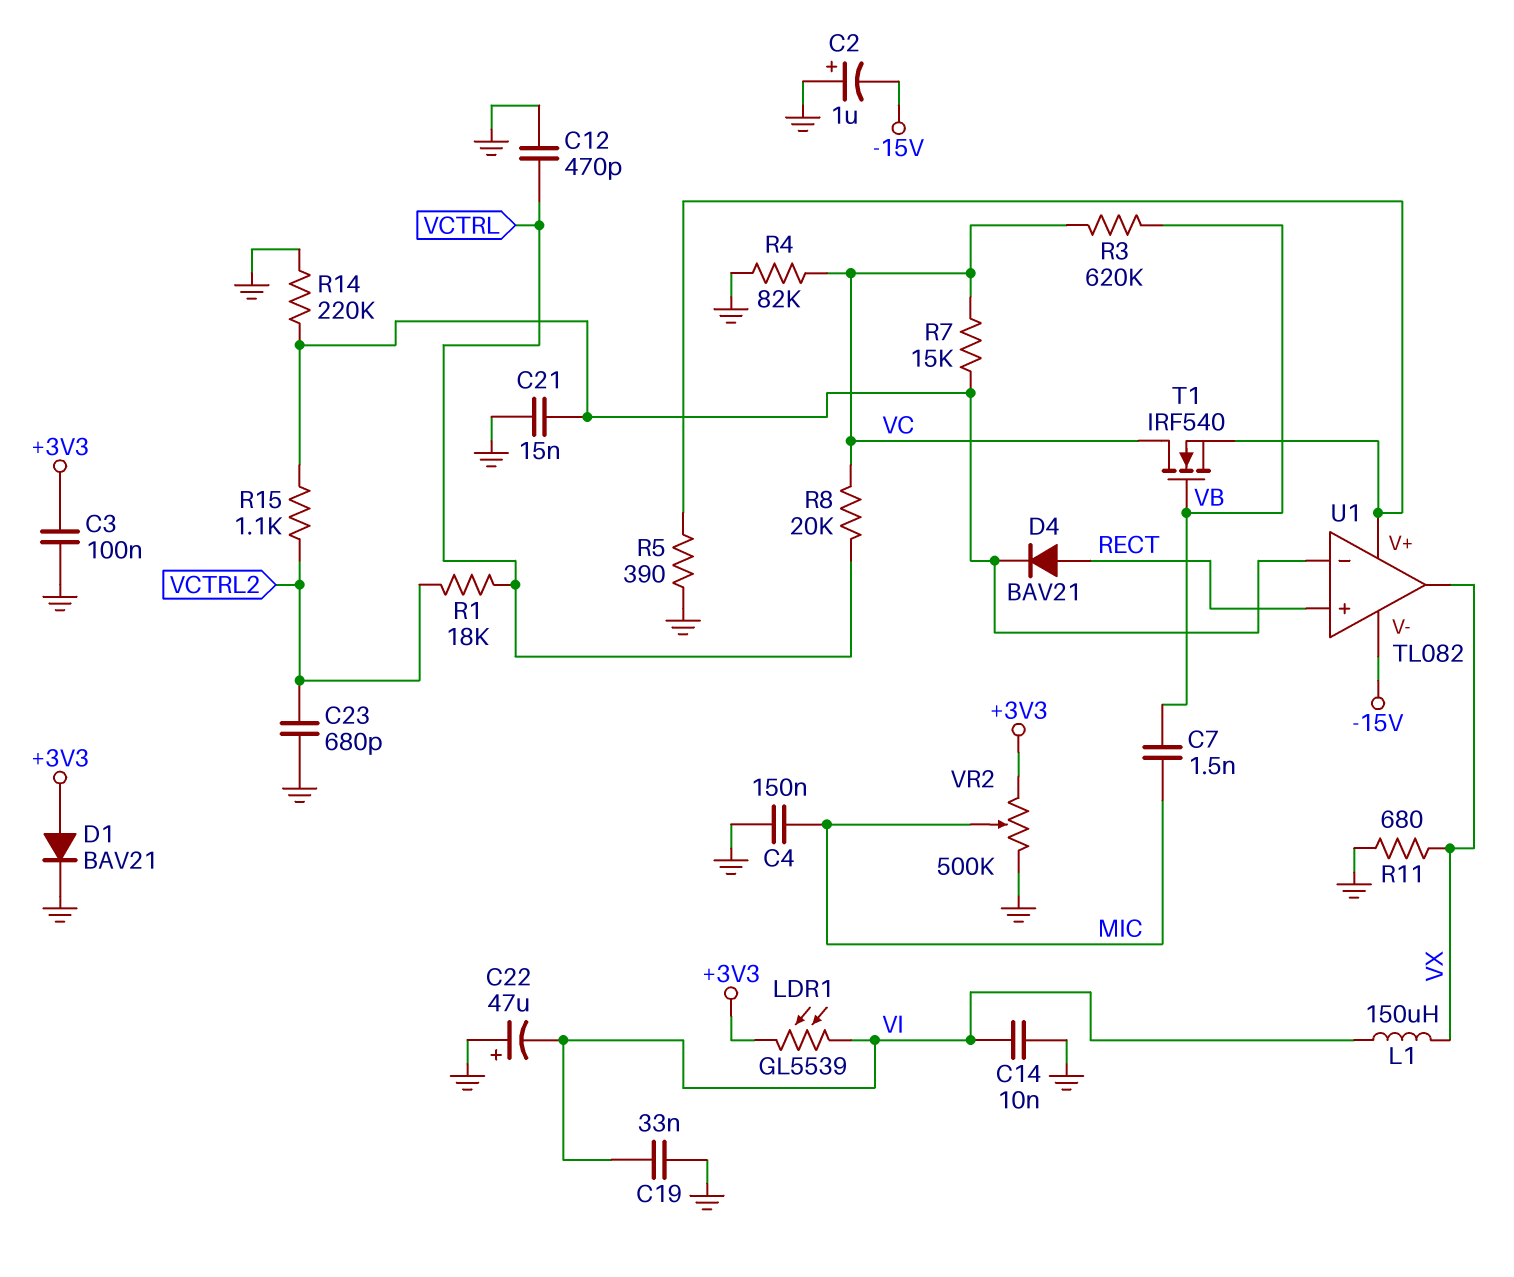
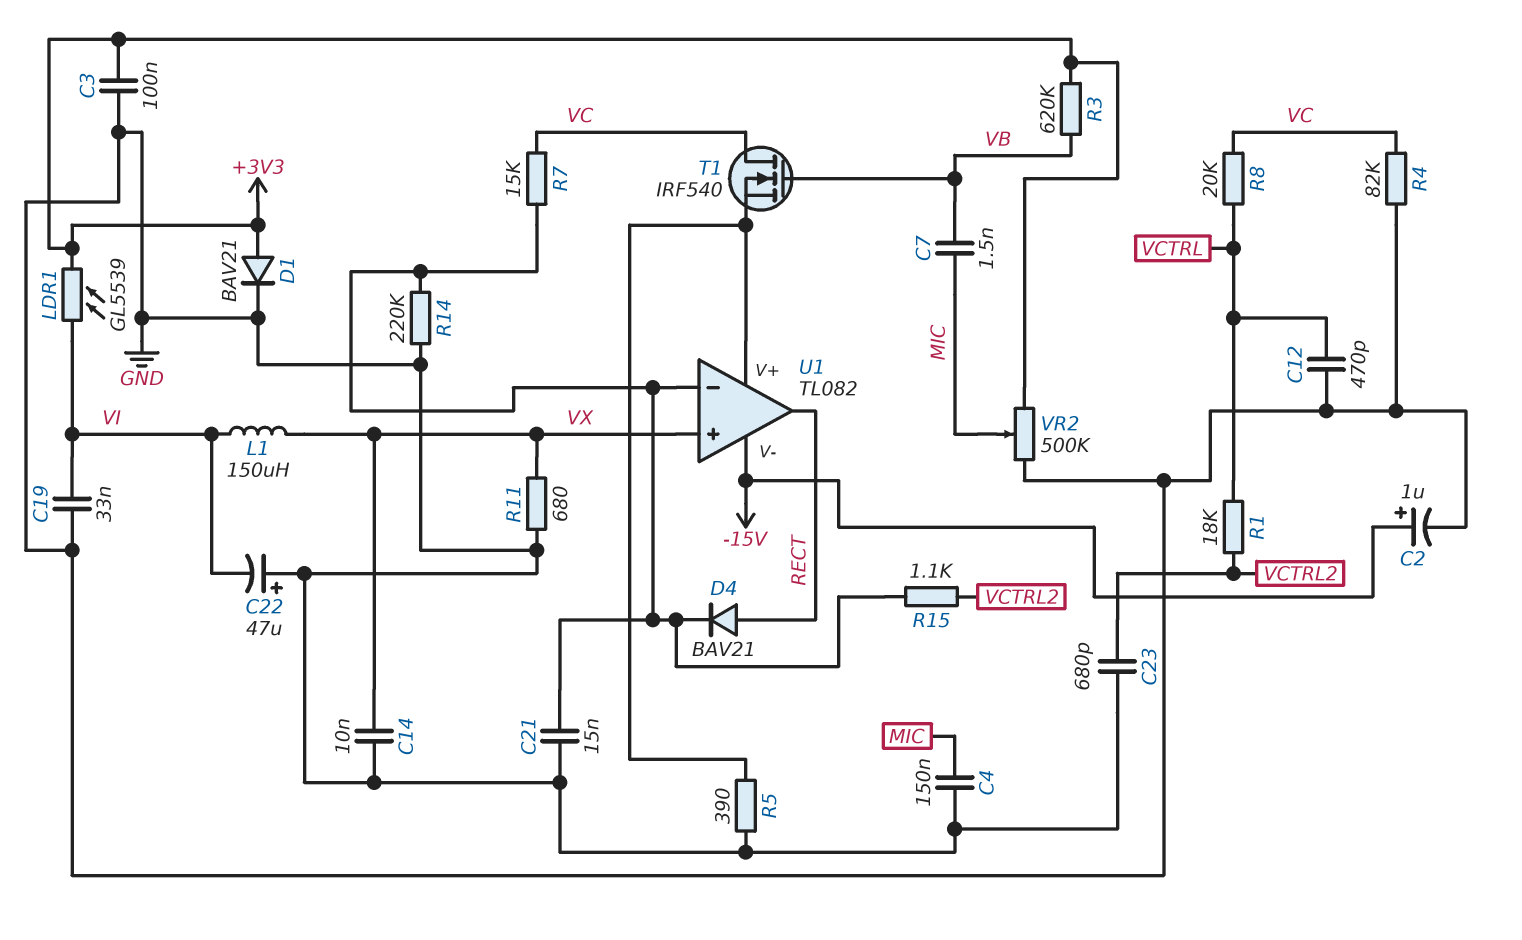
C2: 1uF (plus GND, minus -15V) -> 1uF (plus -15V, minus GND)
C14: 10nF (GND, VI) -> 10nF (GND, VX)
R3: 620k (VB, VC) -> 620k (+3V3, VB)
U1 pin in+: RECT -> VX
U1 pin out: VX -> RECT

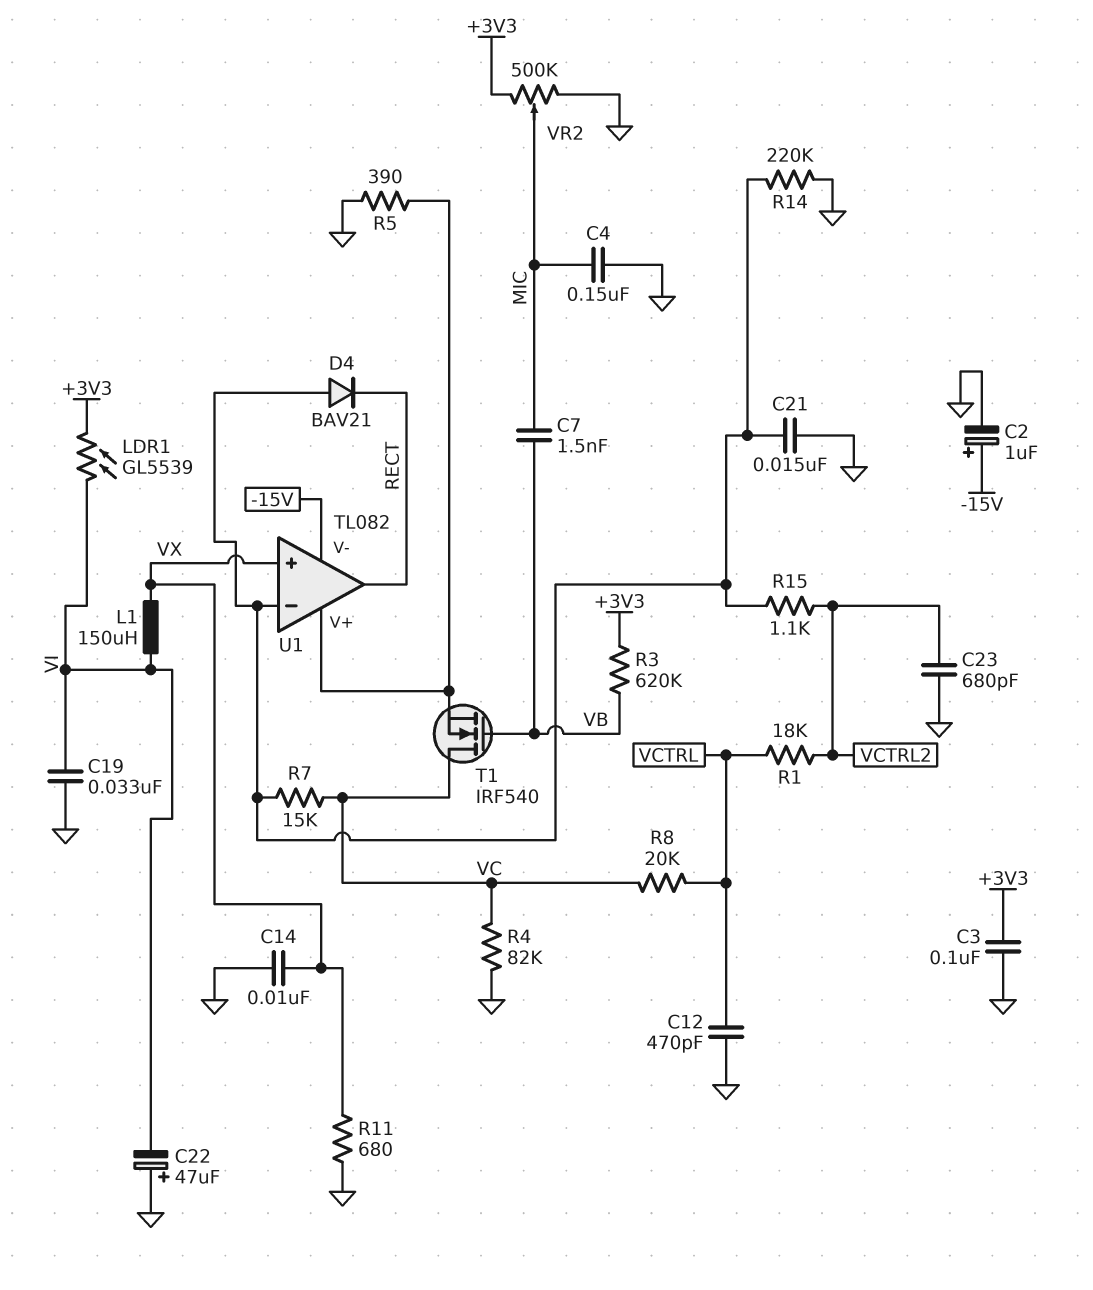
D1: diode BAV21 (A +3V3, K GND) -> none
D4: diode BAV21 (A RECT, K U1/in-) -> diode BAV21 (A U1/in-, K RECT)

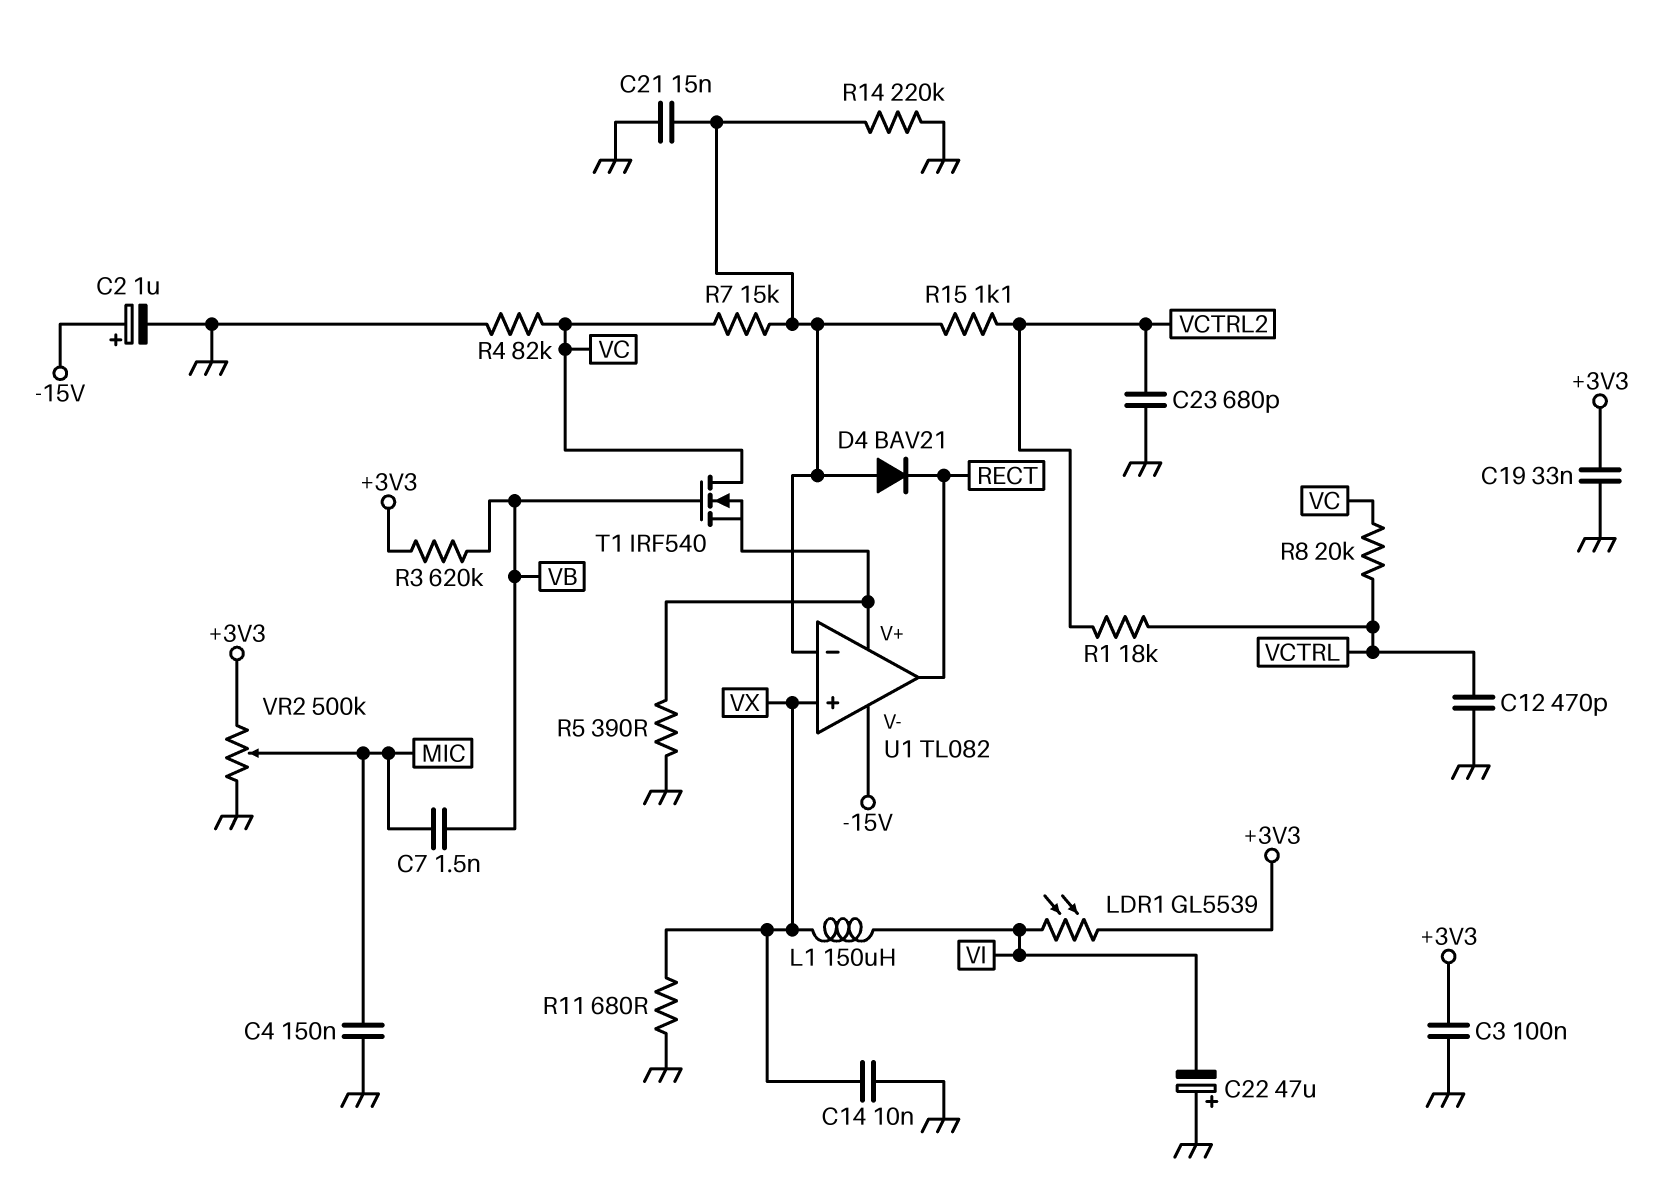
C19: 33nF (GND, VI) -> 33nF (+3V3, GND)

